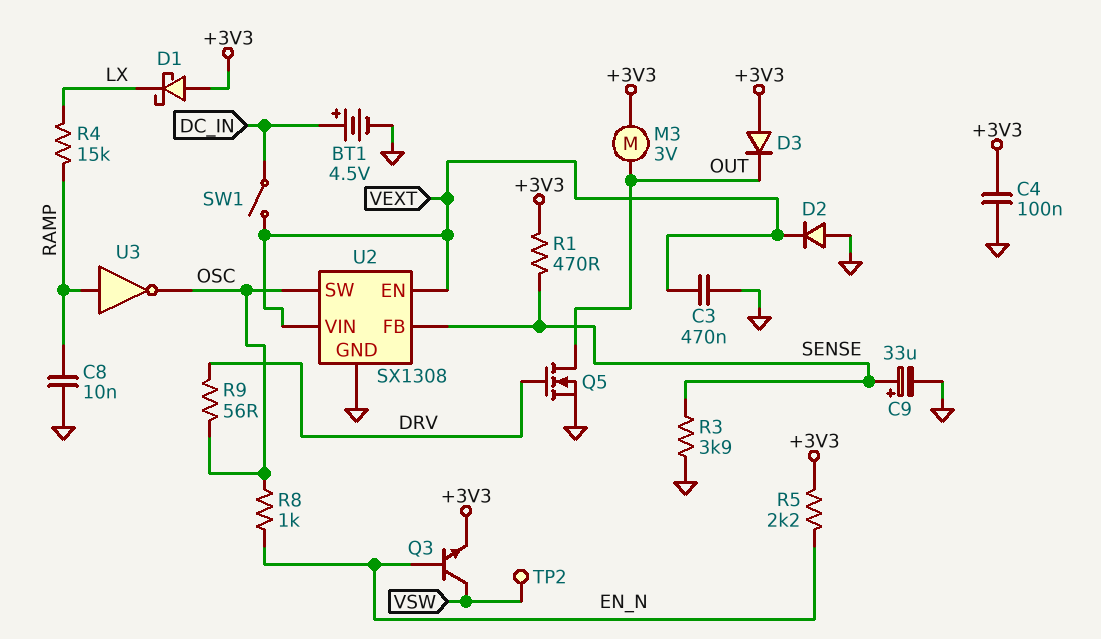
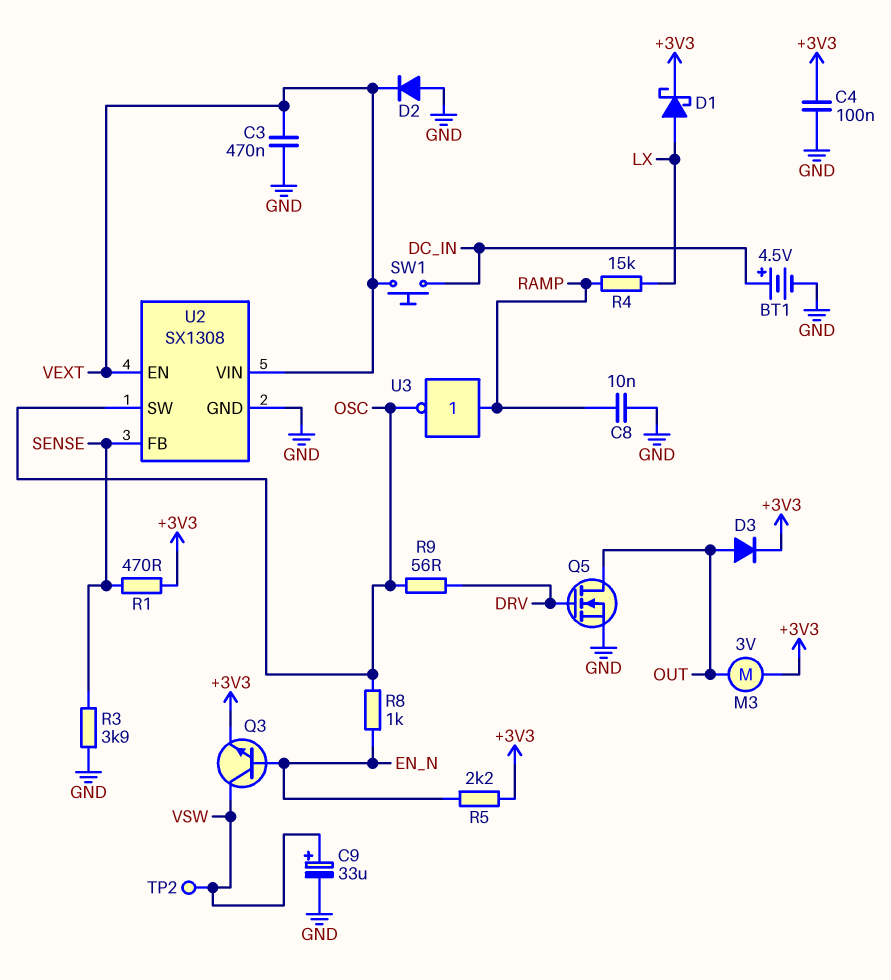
C9: 33uF (plus SENSE, minus GND) -> 33uF (plus VSW, minus GND)
D1: schottky (A +3V3, K LX) -> schottky (A LX, K +3V3)
D3: diode (A +3V3, K OUT) -> diode (A OUT, K +3V3)
SW1: switch (DC_IN, VEXT) -> button (DC_IN, VEXT)

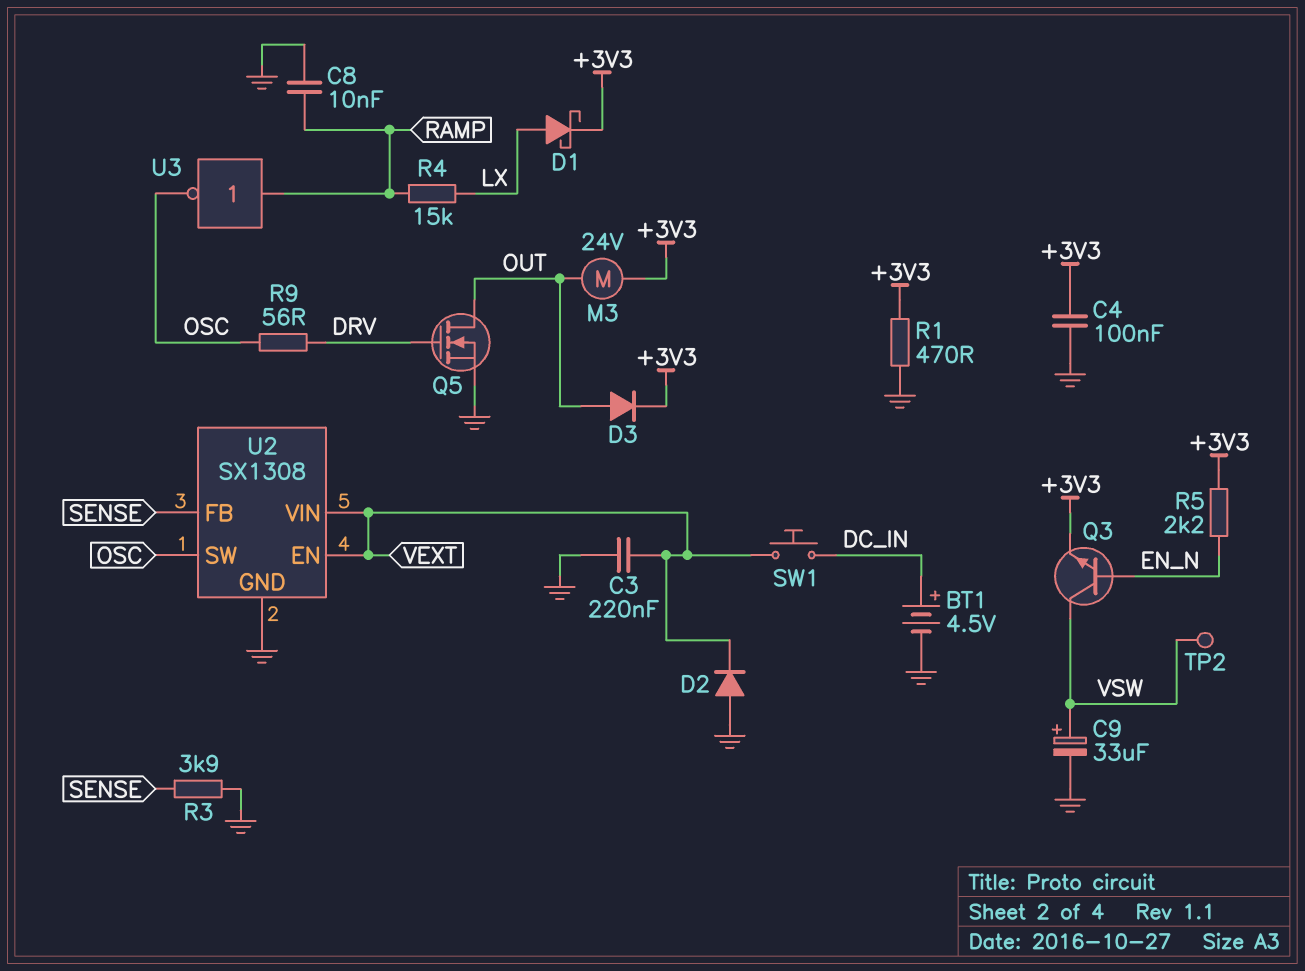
C3: 470nF (GND, VEXT) -> 220nF (GND, VEXT)
M3: motor 3V (+3V3, OUT) -> motor 24V (+3V3, OUT)
R1: 470 (+3V3, SENSE) -> 470 (+3V3, GND)
R8: 1k (EN_N, OSC) -> none

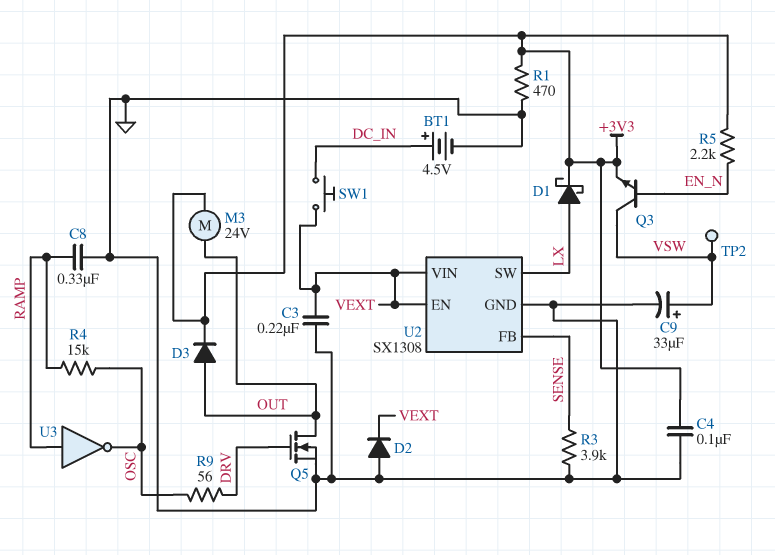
C8: 10nF (GND, RAMP) -> 330nF (GND, RAMP)
R4: 15k (LX, RAMP) -> 15k (OSC, RAMP)
U2 pin SW: OSC -> LX

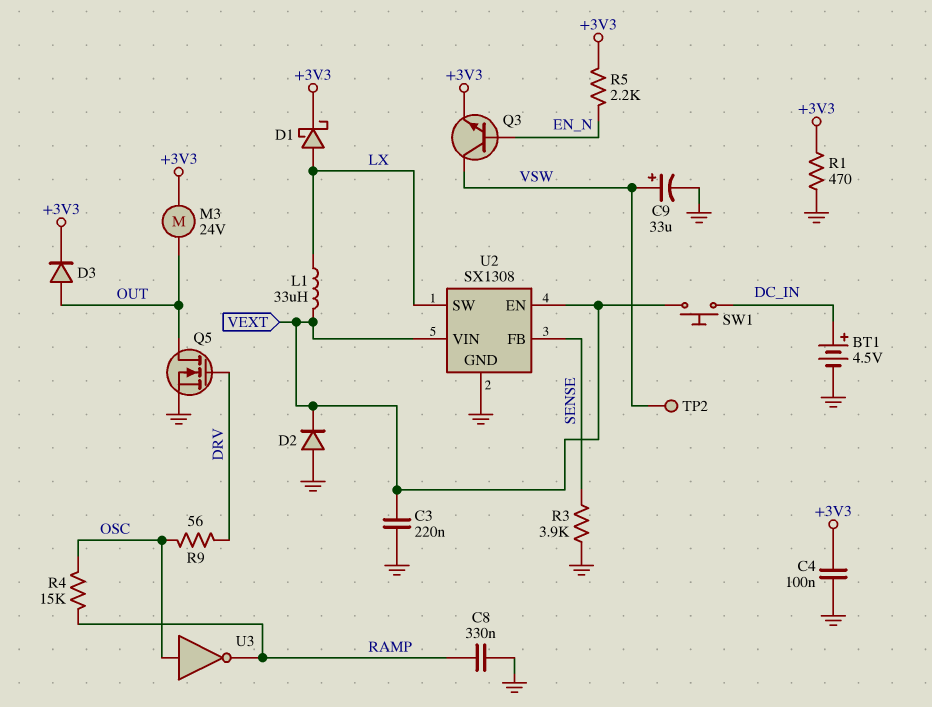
L1: none -> 33uH (LX, VEXT)
U3: NOT (in RAMP, out OSC) -> NOT (in OSC, out RAMP)

